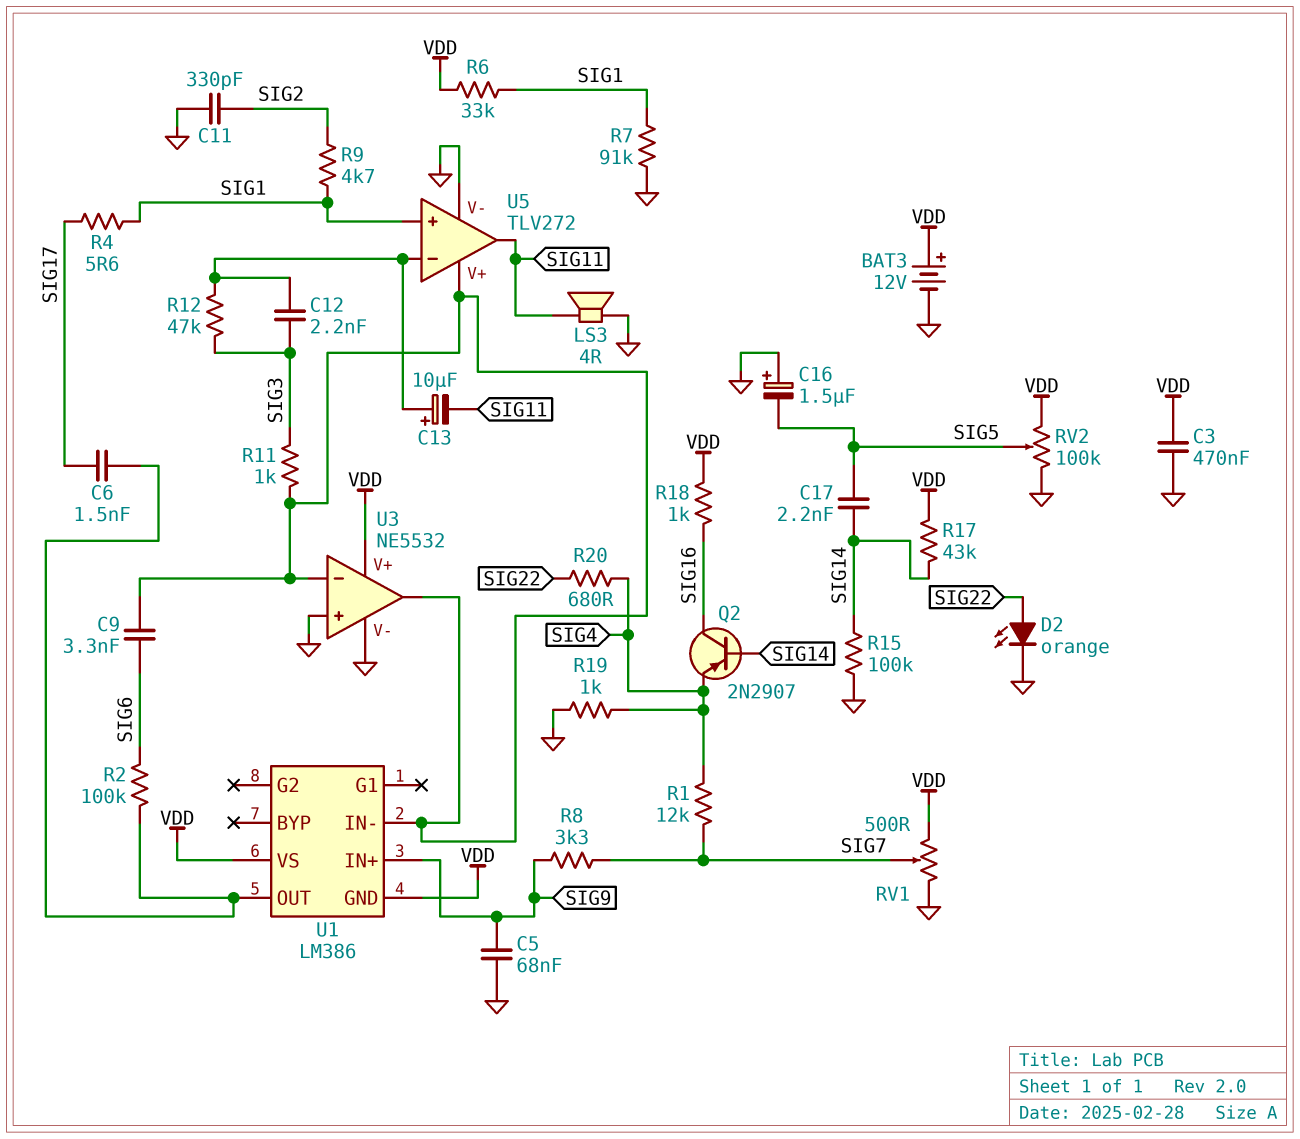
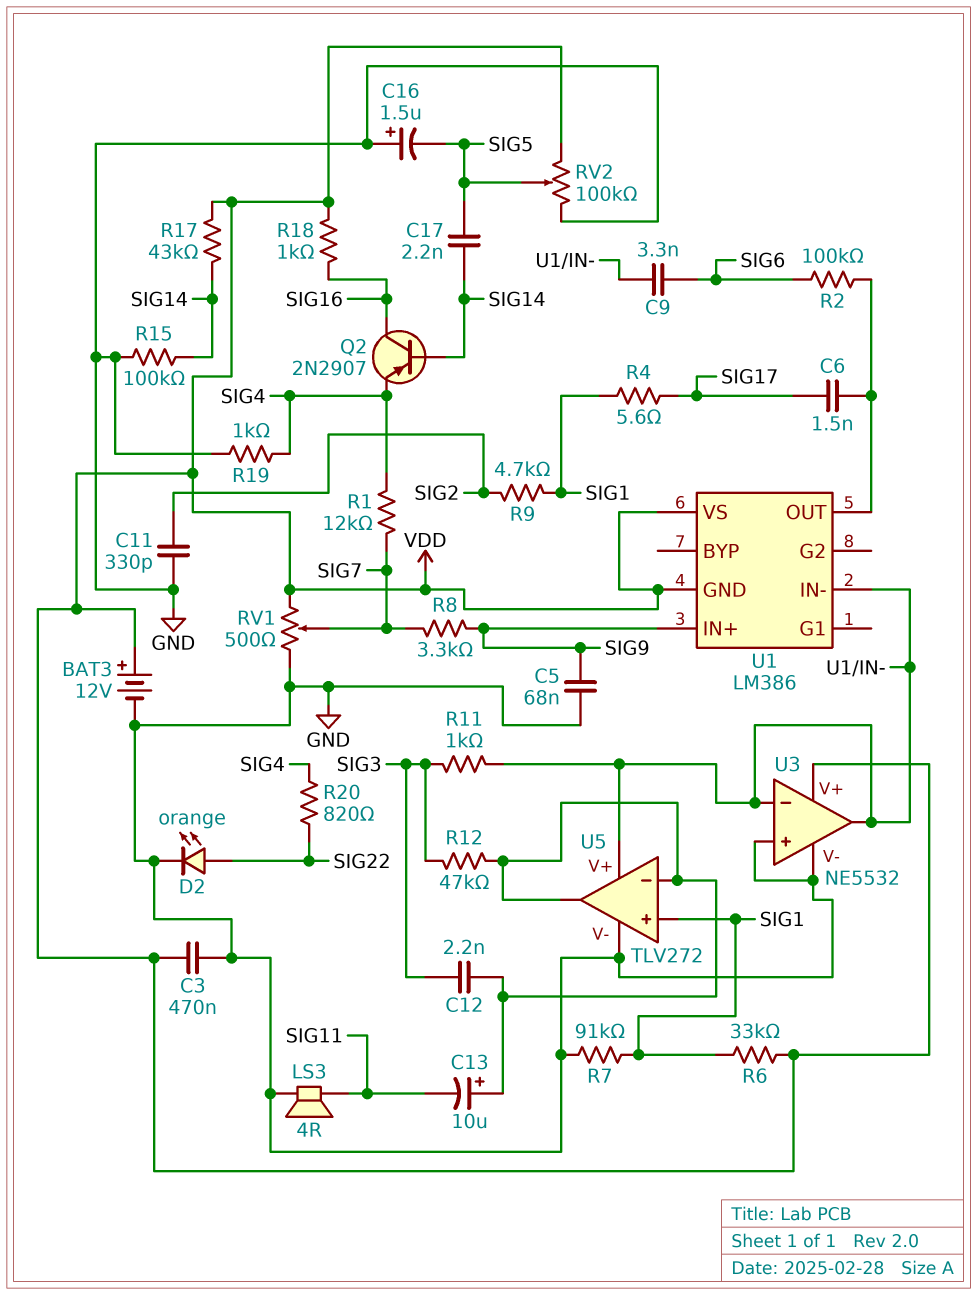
R20: 680 (SIG4, SIG22) -> 820 (SIG4, SIG22)
U5 pin out: SIG11 -> U5/in-

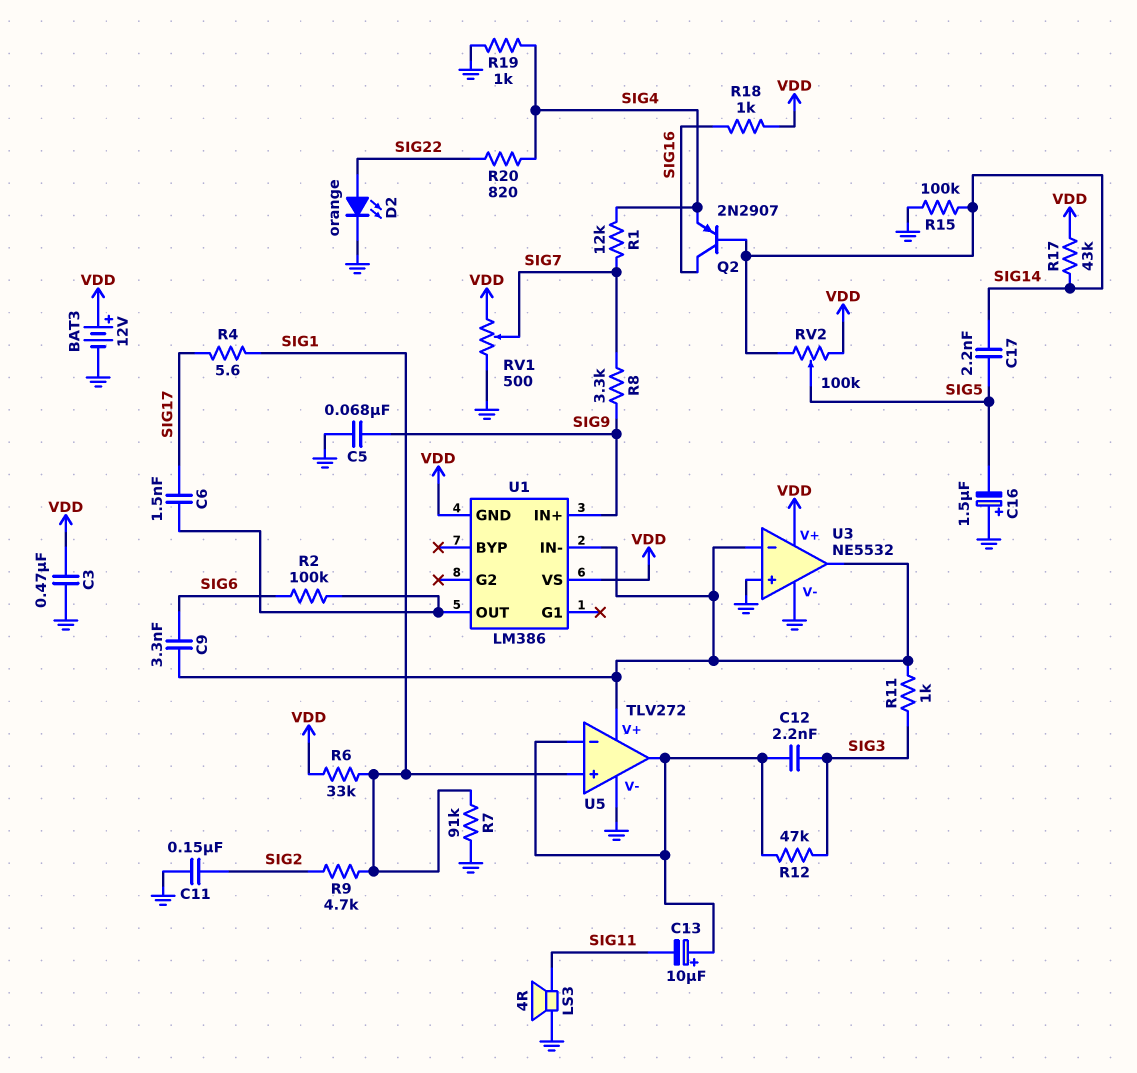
C11: 330pF (GND, SIG2) -> 150nF (GND, SIG2)
RV2: 100k (GND, VDD, wiper SIG5) -> 100k (SIG14, VDD, wiper SIG5)

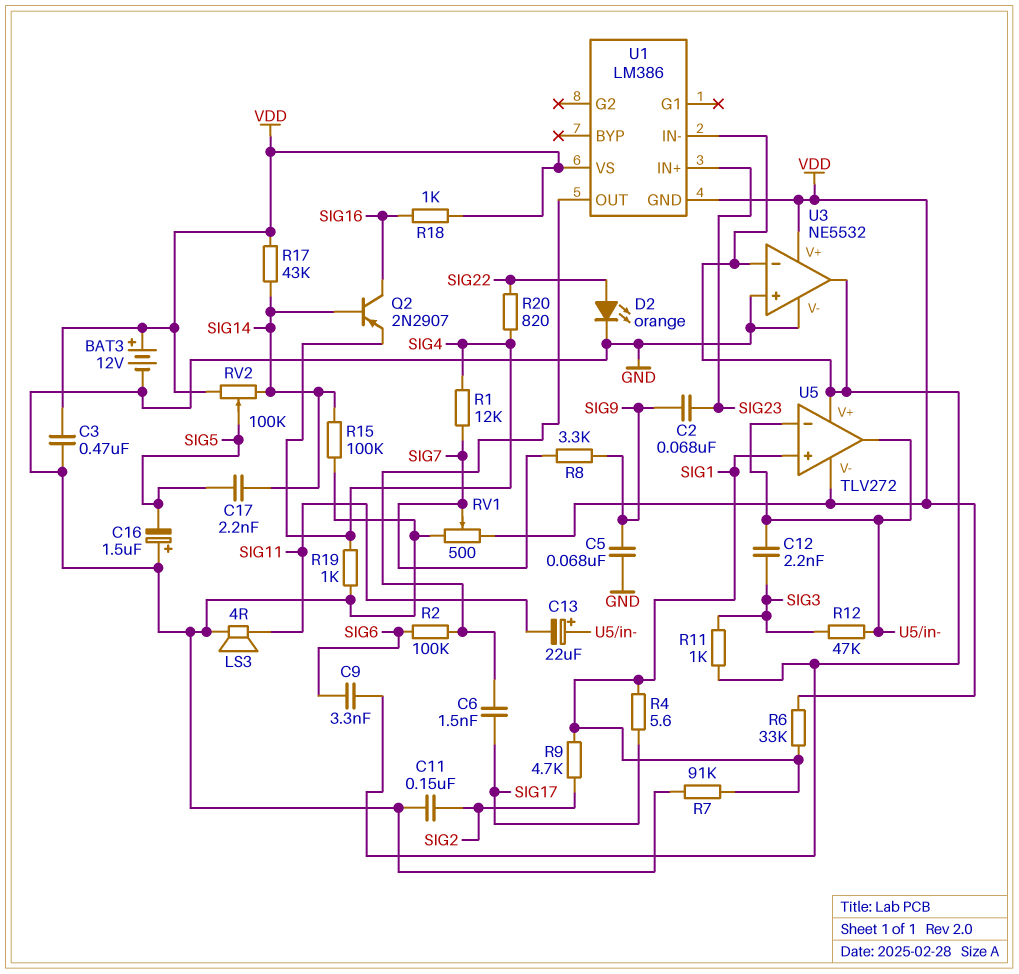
C2: none -> 68nF (SIG9, SIG23)
C13: 10uF (plus U5/in-, minus SIG11) -> 22uF (plus U5/in-, minus SIG11)
U1 pin IN+: SIG9 -> SIG23
U5 pin V-: GND -> VDD

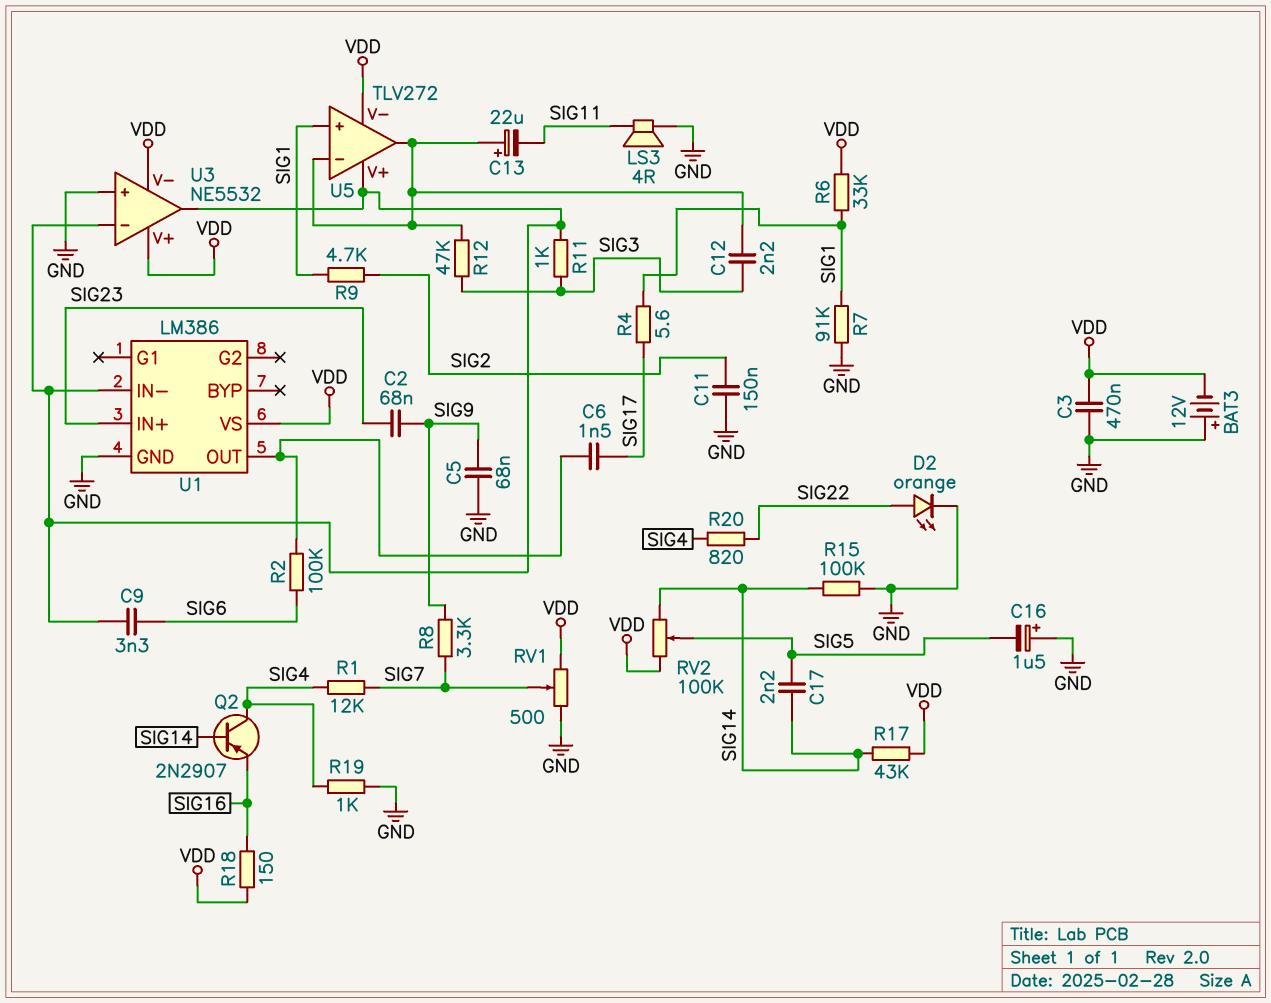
BAT3: 12V (plus VDD, minus GND) -> 12V (plus GND, minus VDD)
Q2: PNP 2N2907 (B SIG14, C SIG16, E SIG4) -> PNP 2N2907 (B SIG14, C SIG4, E SIG16)
R18: 1k (SIG16, VDD) -> 150 (SIG16, VDD)
U1 pin GND: VDD -> GND
U3 pin V-: GND -> VDD

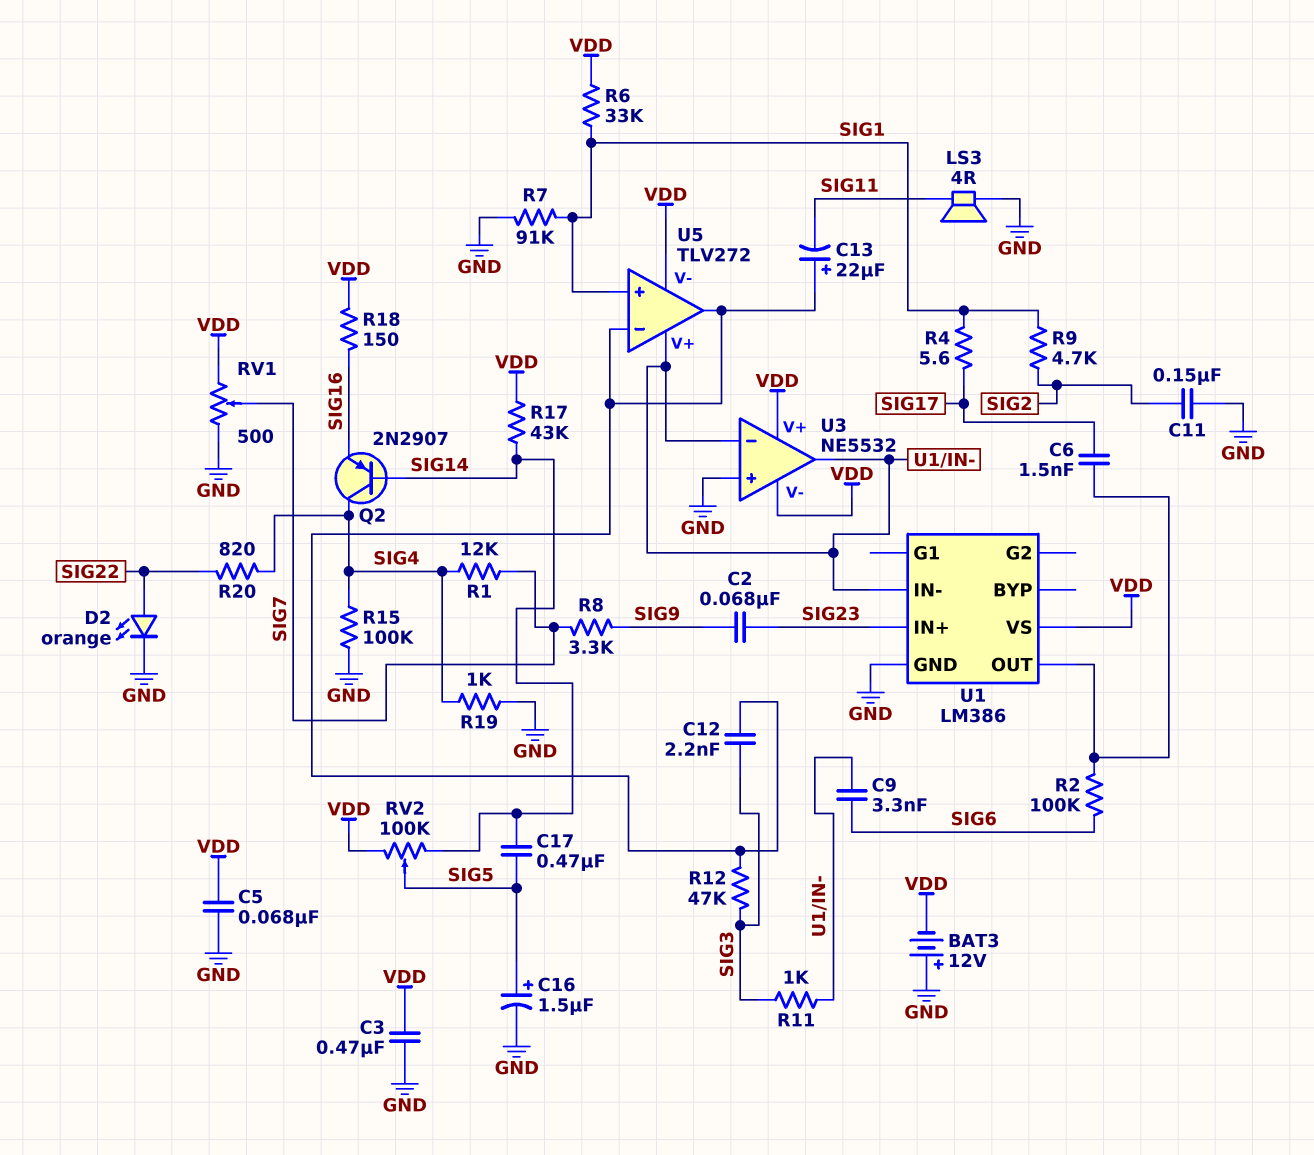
C5: 68nF (GND, SIG9) -> 68nF (GND, VDD)
C16: 1.5uF (plus GND, minus SIG5) -> 1.5uF (plus SIG5, minus GND)
C17: 2.2nF (SIG5, SIG14) -> 470nF (SIG5, SIG14)
R15: 100k (GND, SIG14) -> 100k (GND, SIG4)

